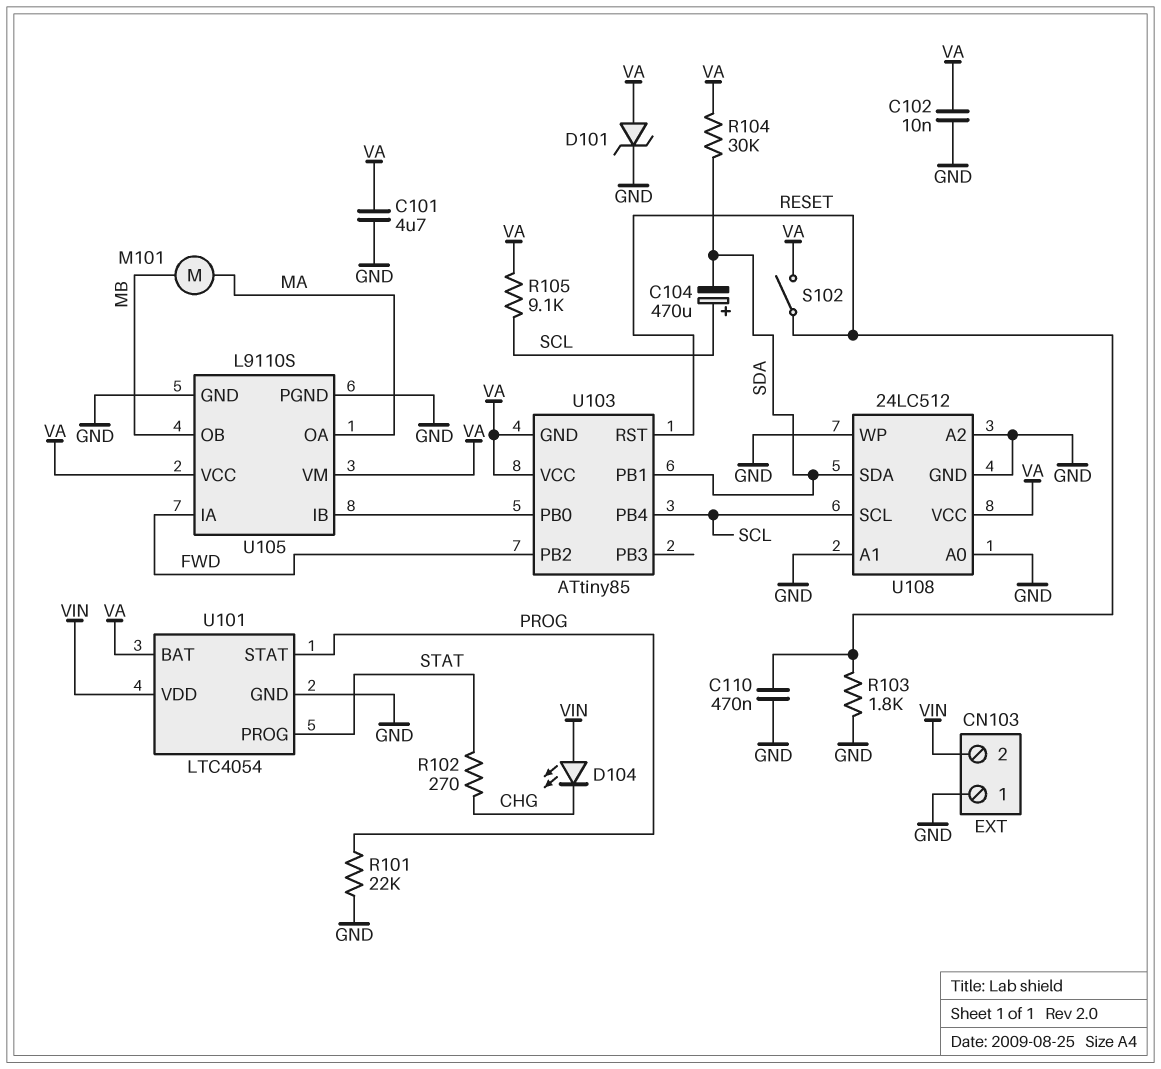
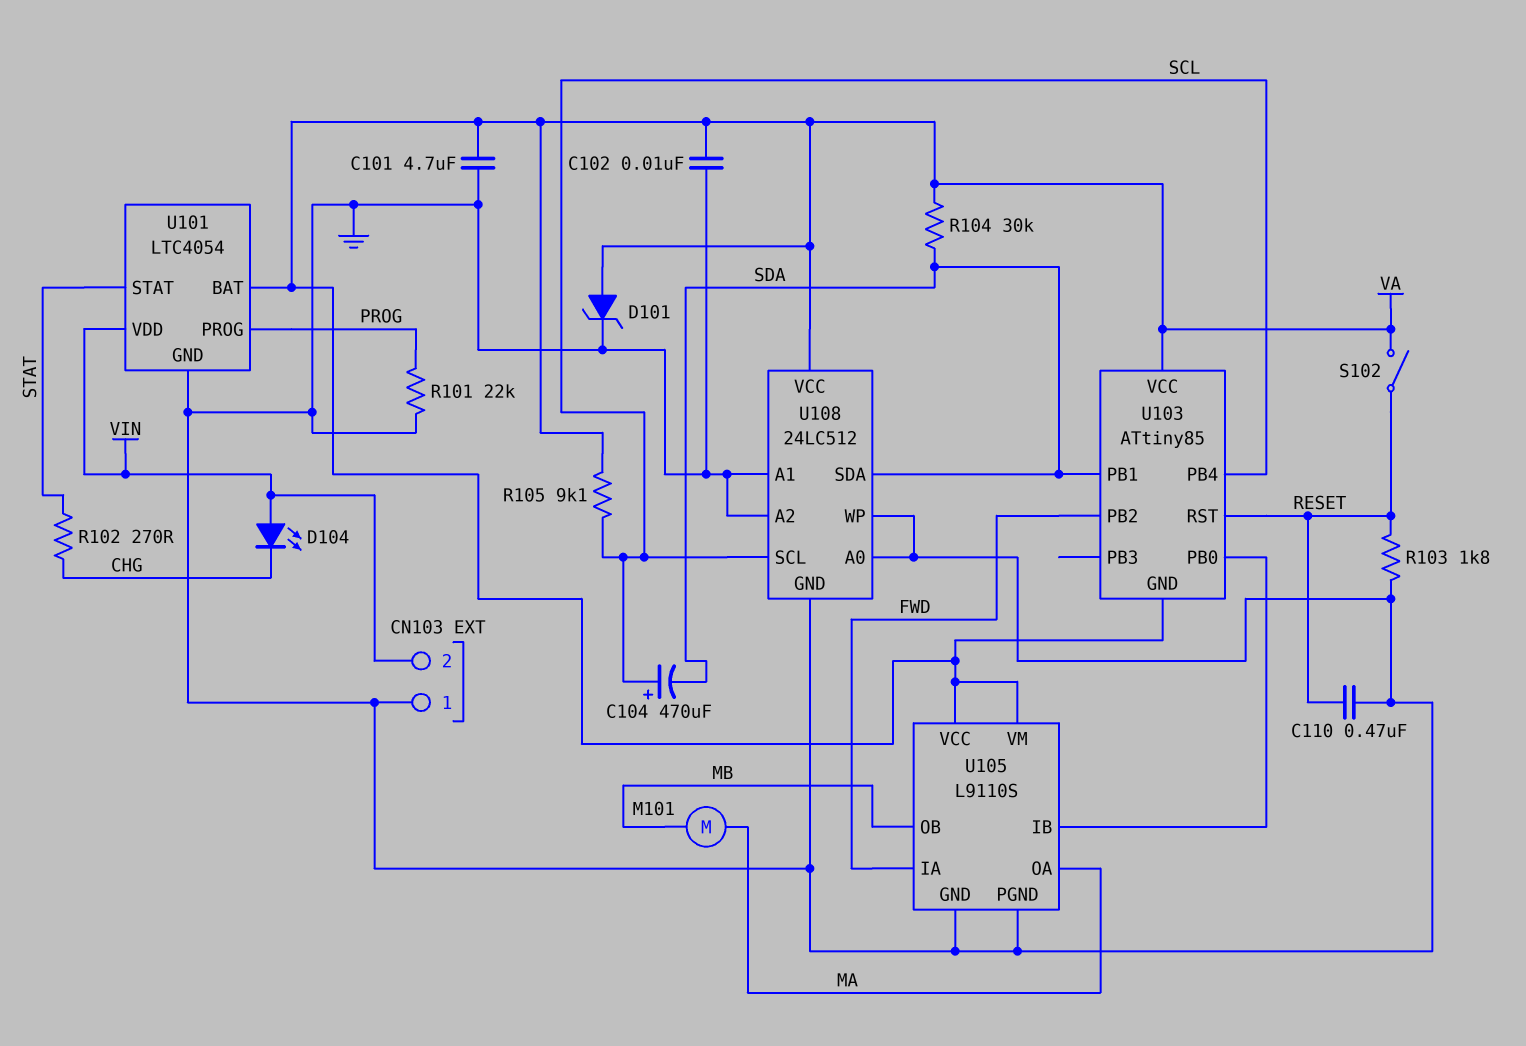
U101 pin PROG: STAT -> PROG
U101 pin STAT: PROG -> STAT

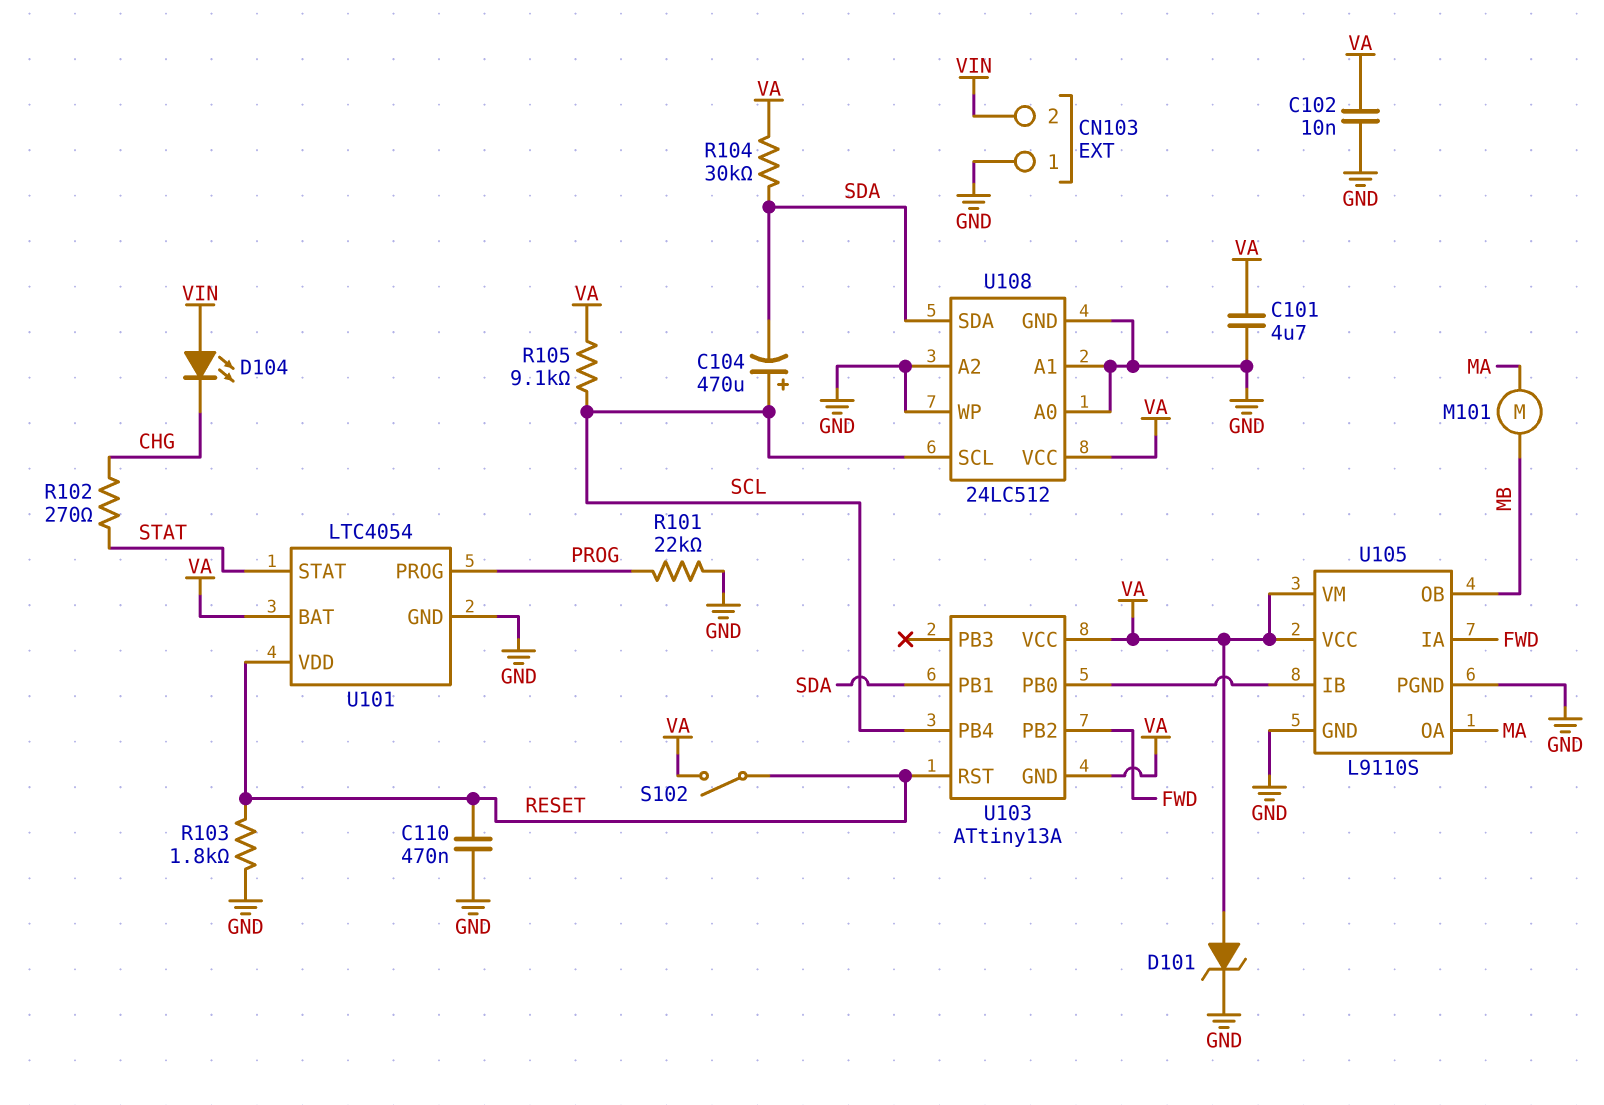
U101 pin VDD: VIN -> RESET
U103: ATtiny85 -> ATtiny13A

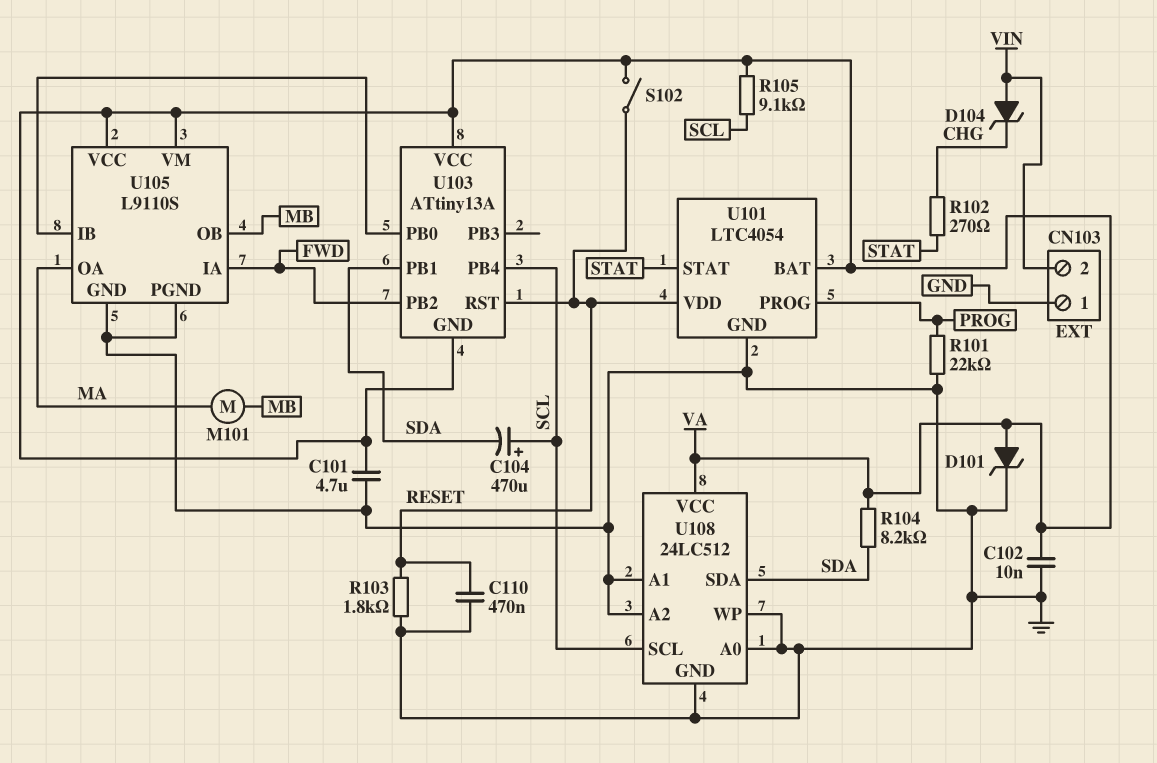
D104: LED (A VIN, K CHG) -> zener (A VIN, K CHG)
R104: 30k (SDA, VA) -> 8.2k (SDA, VA)

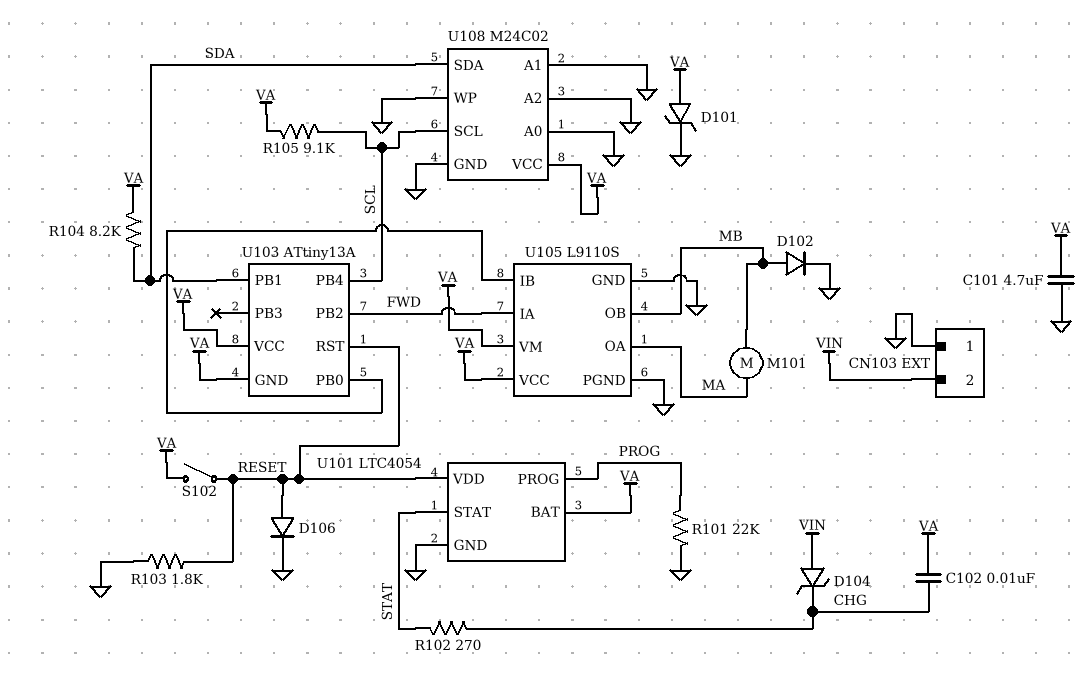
C102: 10nF (GND, VA) -> 10nF (CHG, VA)
C104: 470uF (plus SCL, minus SDA) -> none
C110: 470nF (GND, RESET) -> none
D102: none -> diode (A MB, K GND)
D106: none -> diode (A RESET, K GND)
U108: 24LC512 -> M24C02

